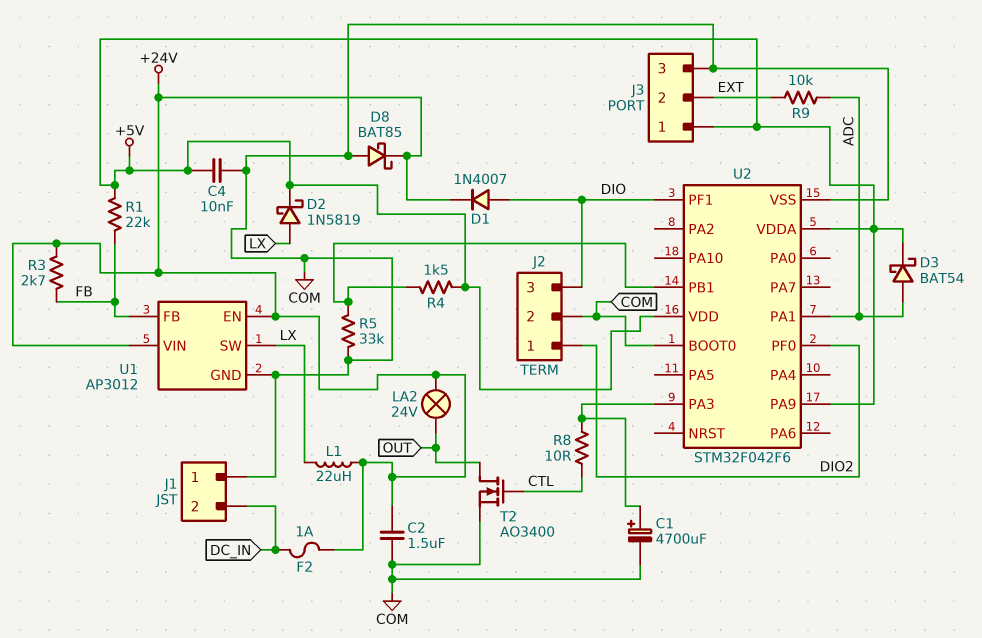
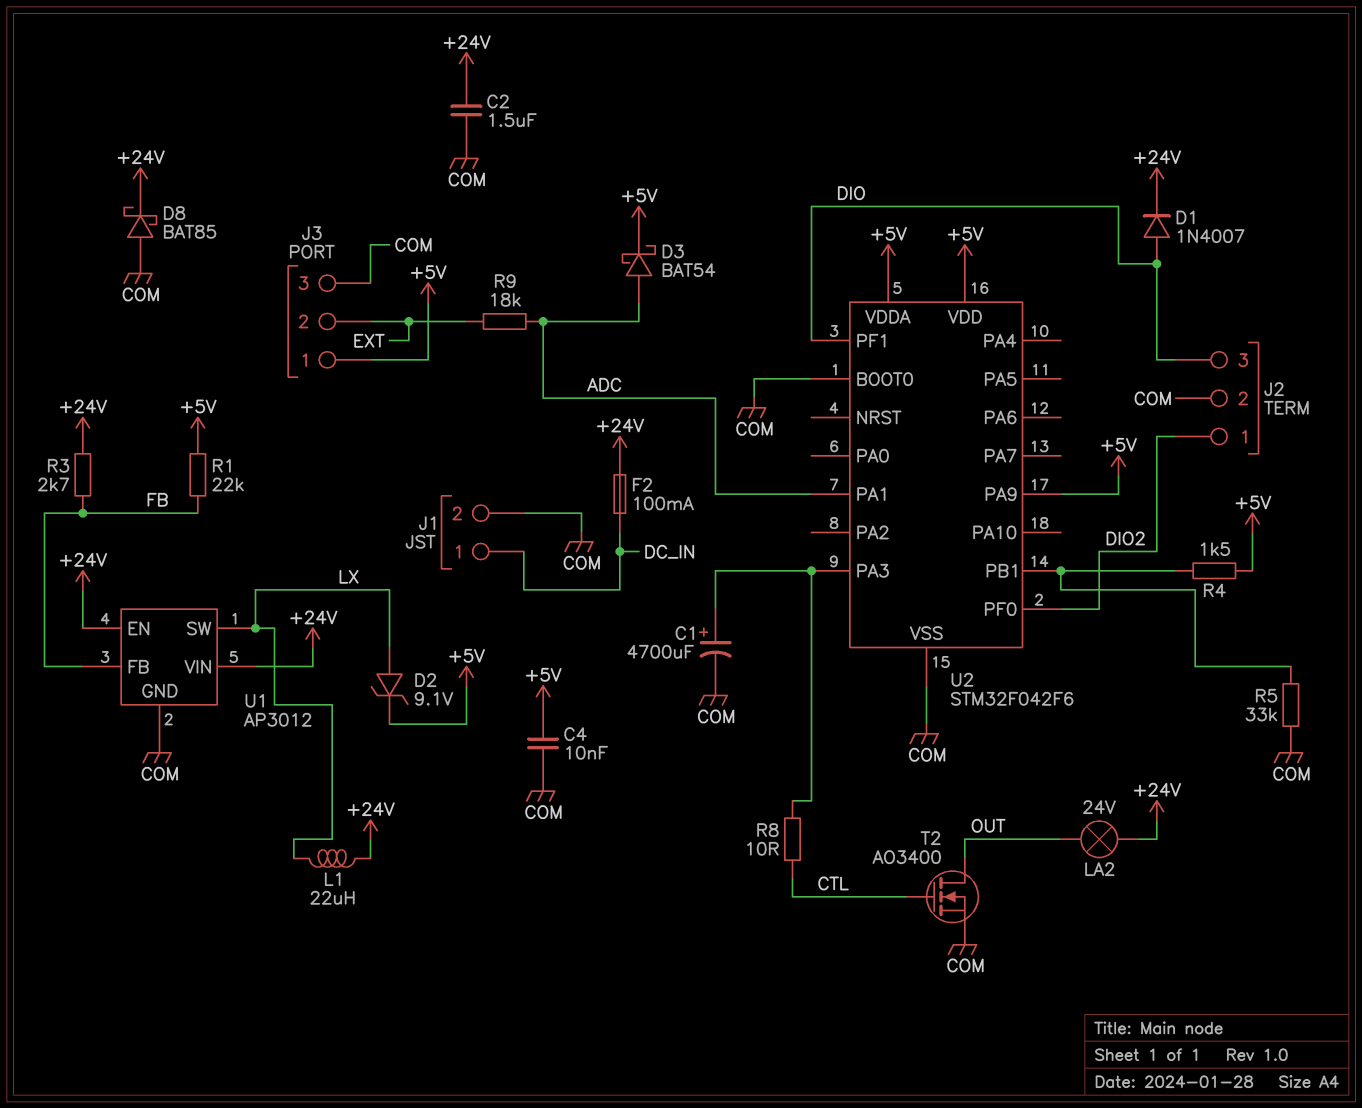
D2: schottky 1N5819 (A LX, K +5V) -> zener 9.1V (A LX, K +5V)
F2: 1A (+24V, DC_IN) -> 100mA (+24V, DC_IN)
J1 pin 1: COM -> DC_IN
J1 pin 2: DC_IN -> COM
R9: 10k (ADC, EXT) -> 18k (ADC, EXT)

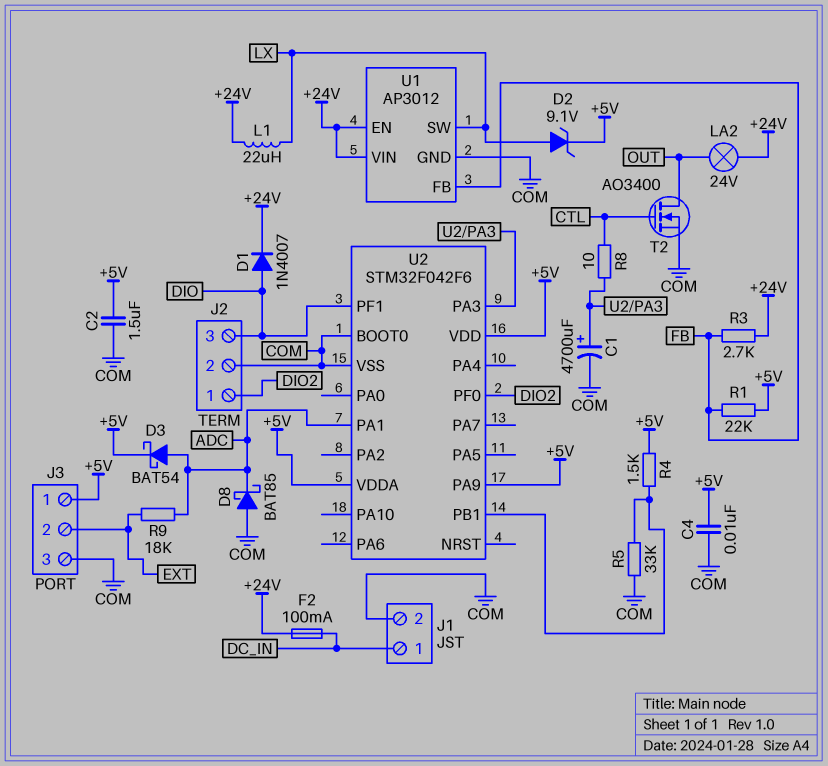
C2: 1.5uF (+24V, COM) -> 1.5uF (+5V, COM)
D8: schottky BAT85 (A COM, K +24V) -> schottky BAT85 (A COM, K ADC)

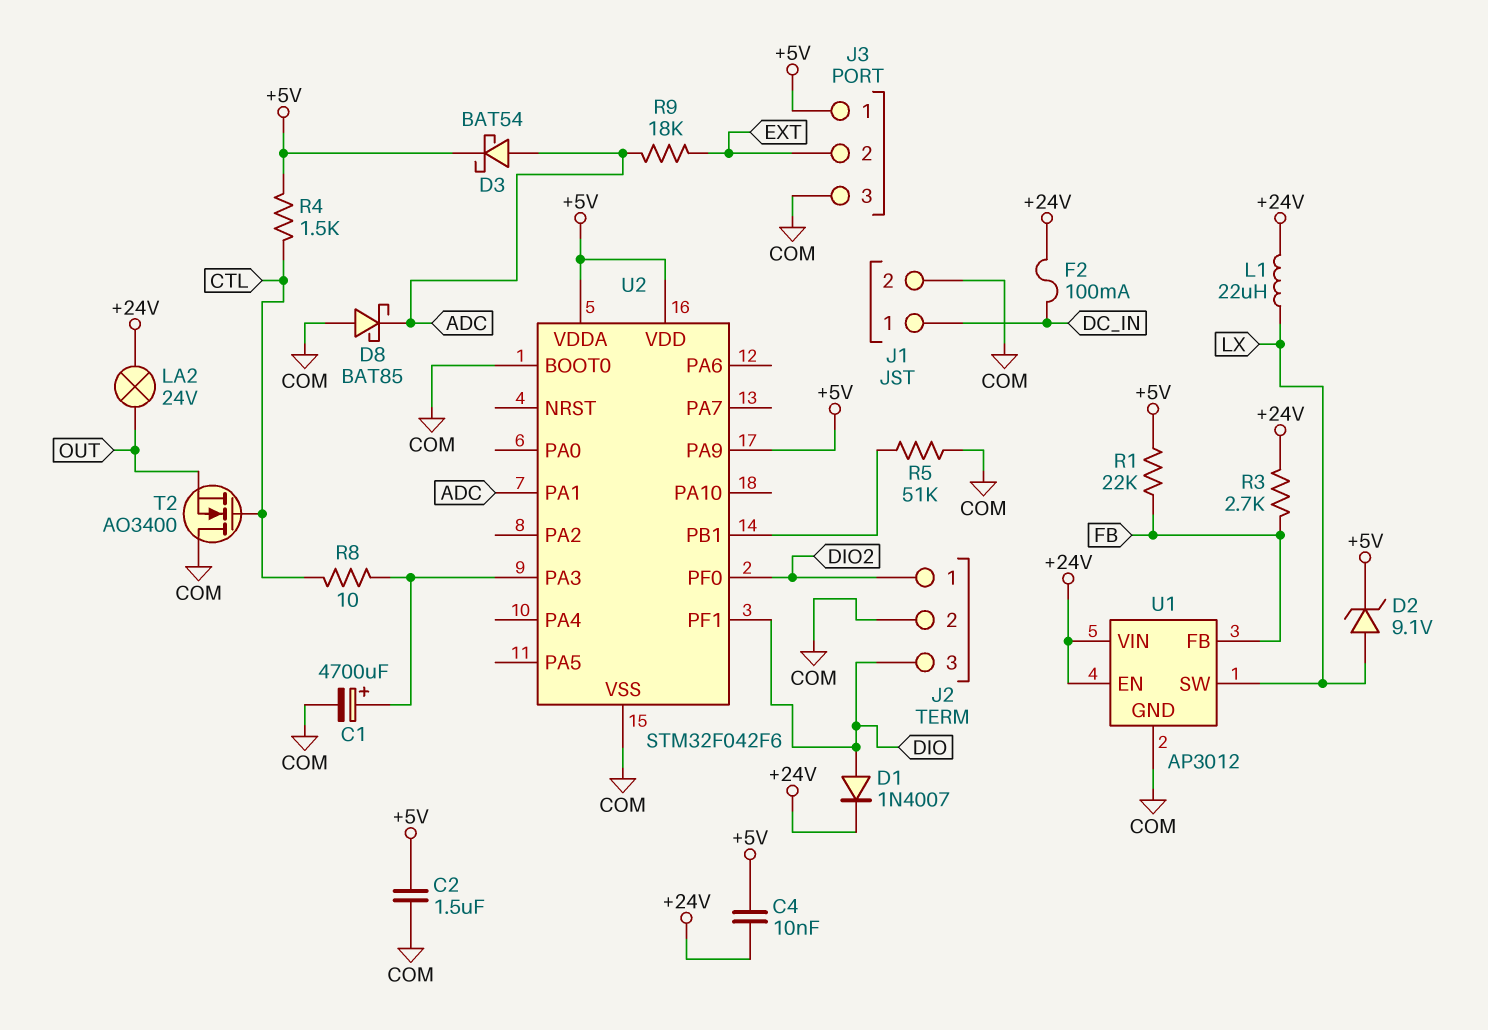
C4: 10nF (+5V, COM) -> 10nF (+5V, +24V)
R4: 1.5k (+5V, U2/PB1) -> 1.5k (+5V, CTL)
R5: 33k (COM, U2/PB1) -> 51k (COM, U2/PB1)
T2: NMOS AO3400 (G CTL, D OUT, S COM) -> NMOS AO3400 (G CTL, D COM, S OUT)

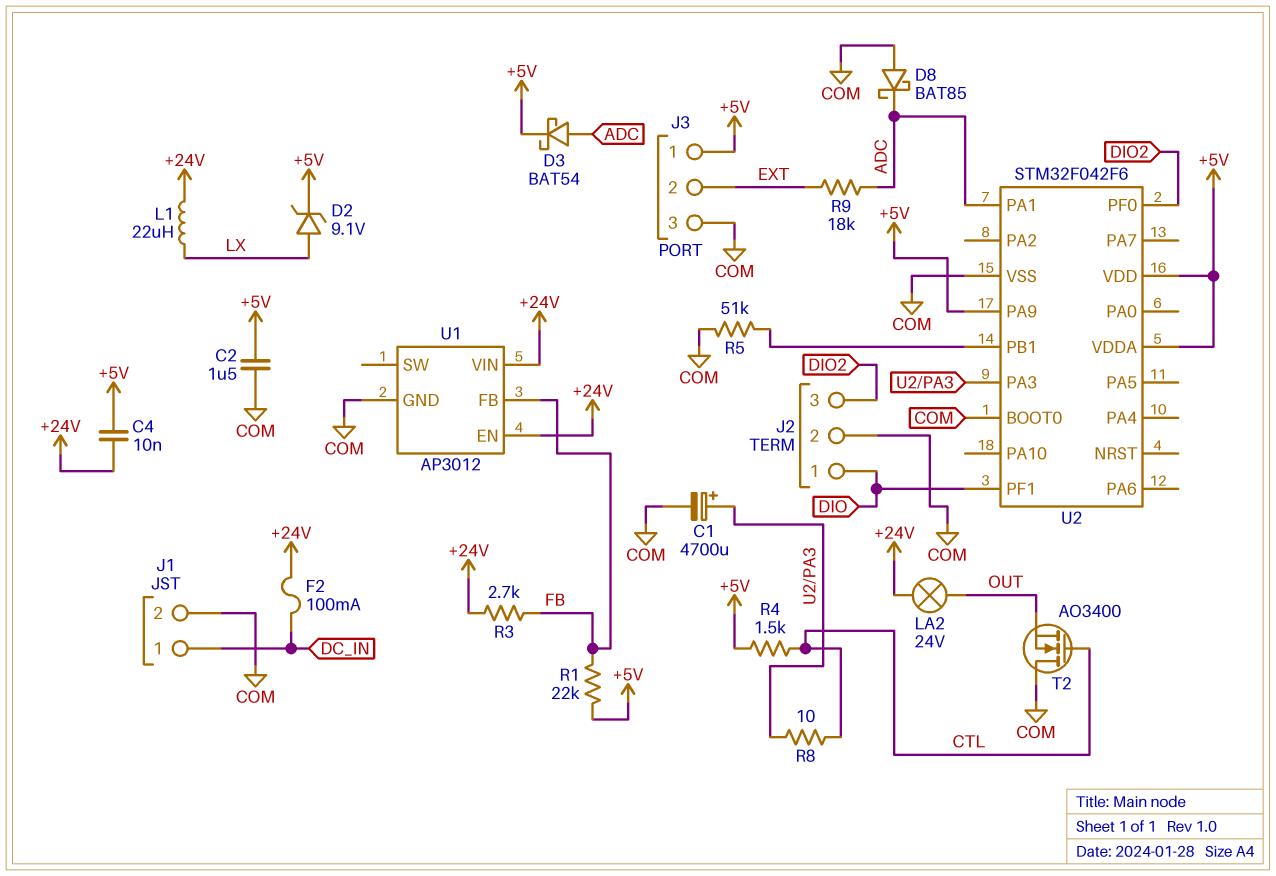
D1: diode 1N4007 (A DIO, K +24V) -> none
J2 pin 1: DIO2 -> DIO
J2 pin 3: DIO -> DIO2
U1 pin SW: LX -> none

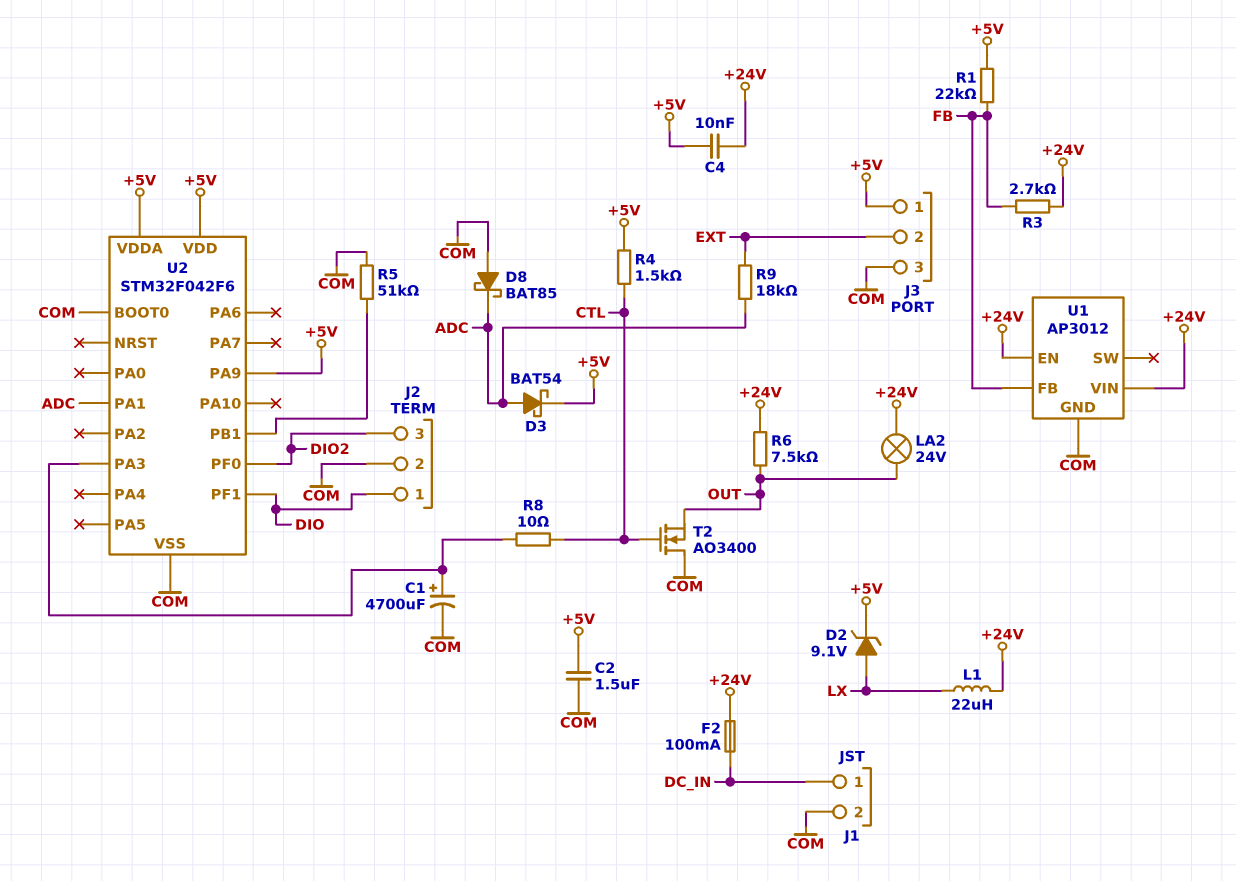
R6: none -> 7.5k (+24V, OUT)

